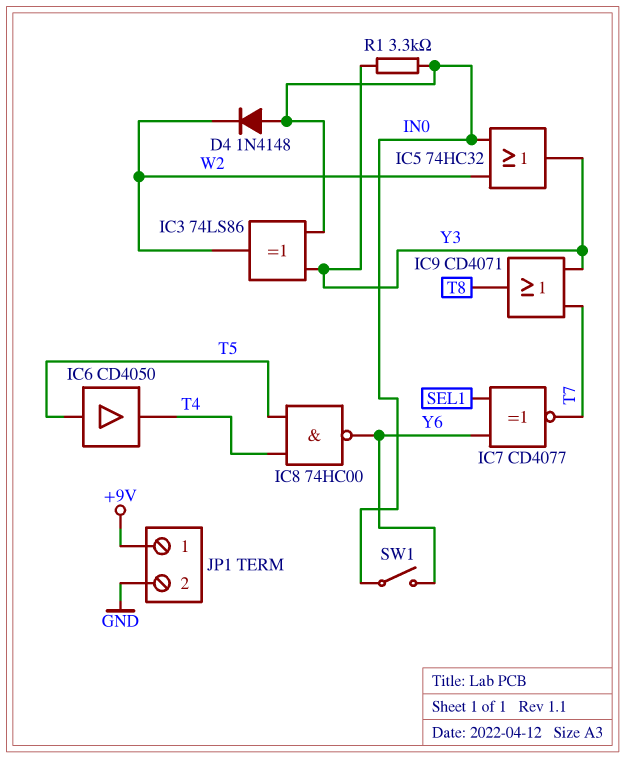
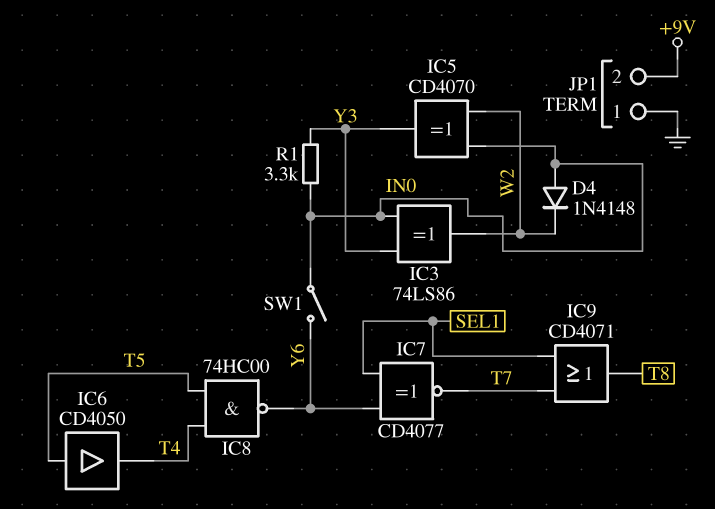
IC5: OR 74HC32 (in IN0, in W2, out Y3) -> XOR CD4070 (in IN0, in W2, out Y3)
IC9: OR CD4071 (in T7, in Y3, out T8) -> OR CD4071 (in SEL1, in T7, out T8)
JP1 pin 1: +9V -> GND
JP1 pin 2: GND -> +9V

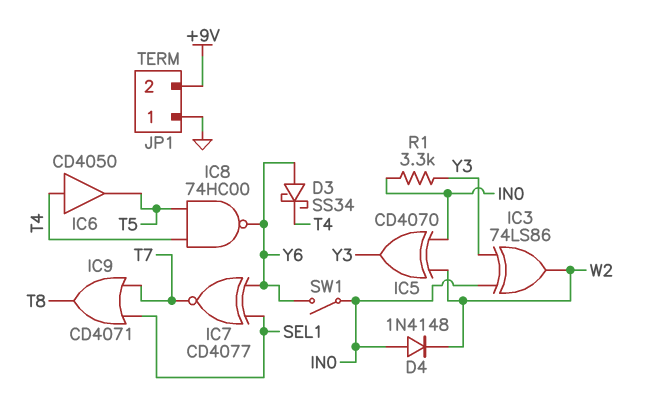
D3: none -> schottky SS34 (A Y6, K T4)
IC6: buffer CD4050 (in T5, out T4) -> buffer CD4050 (in T4, out T5)

